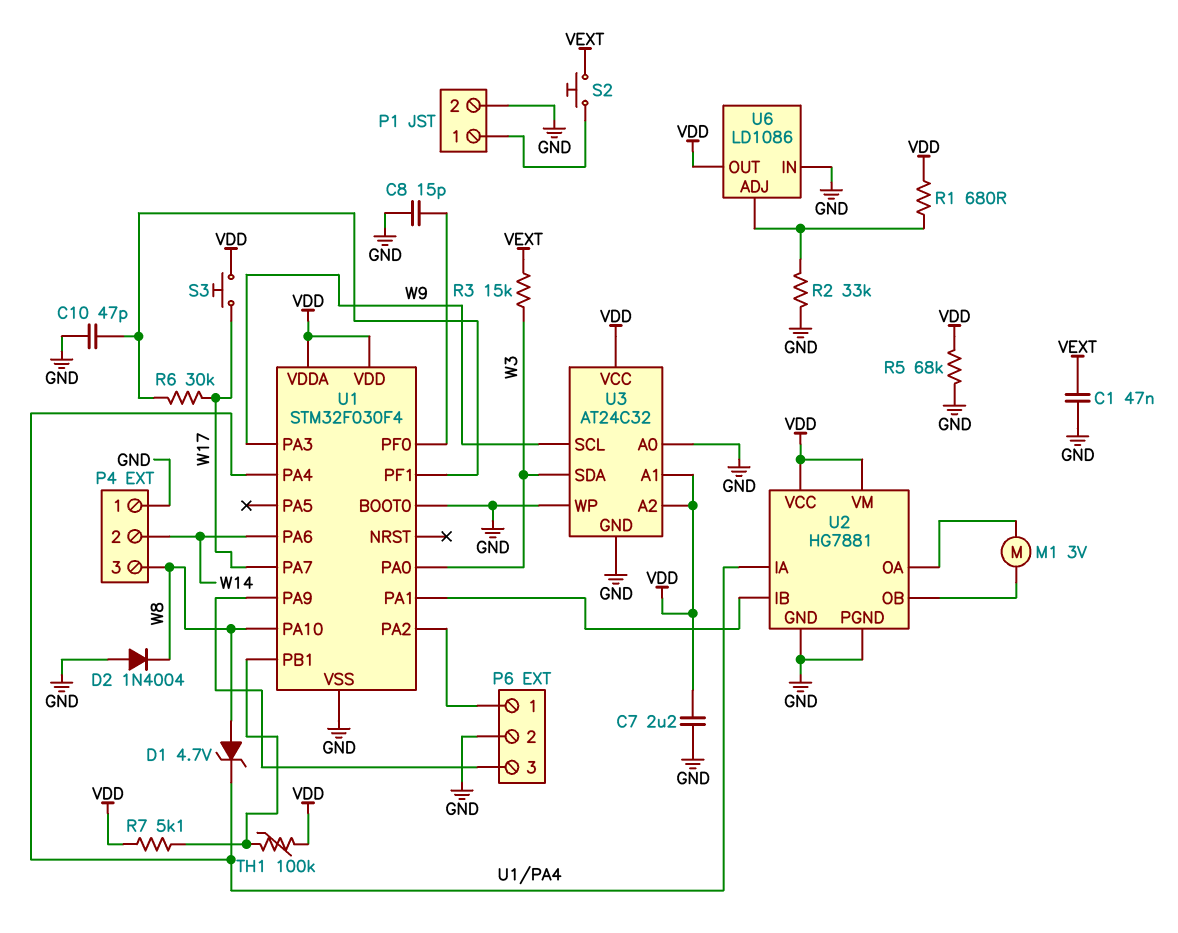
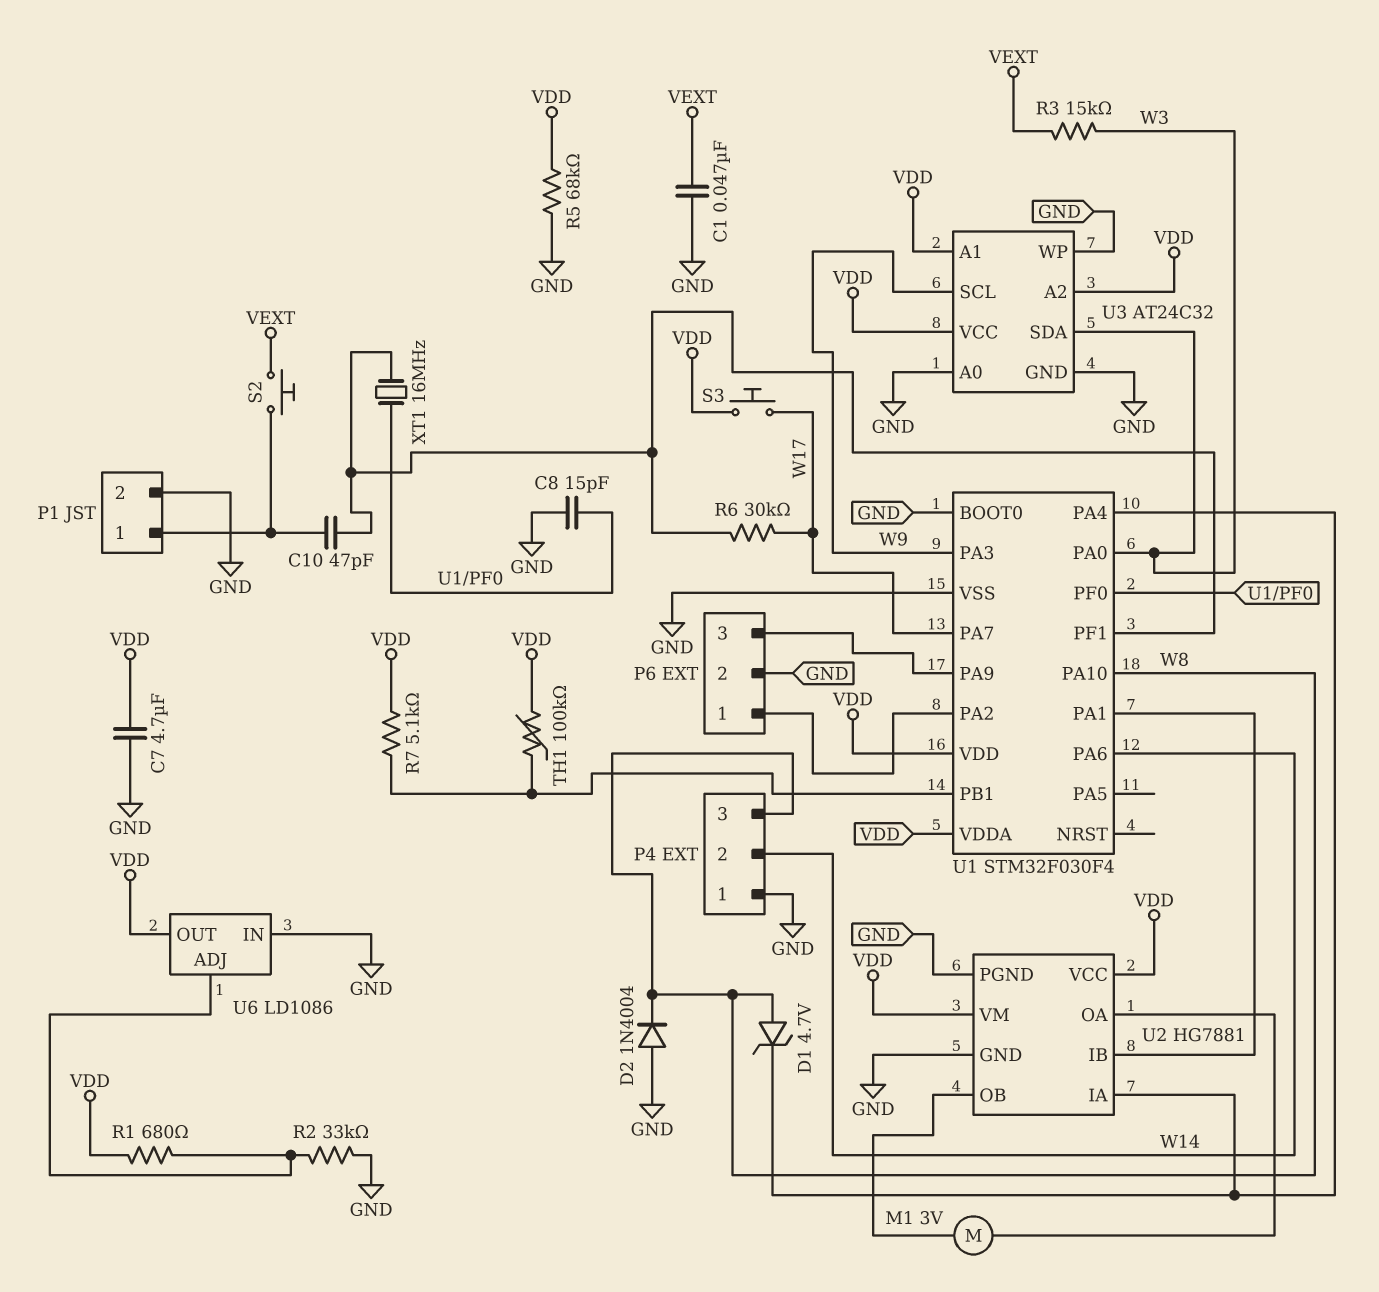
C7: 2.2uF (GND, VDD) -> 4.7uF (GND, VDD)
C10: 47pF (GND, U1/PF1) -> 47pF (P1/1, U1/PF1)
XT1: none -> 16MHz (U1/PF0, U1/PF1)

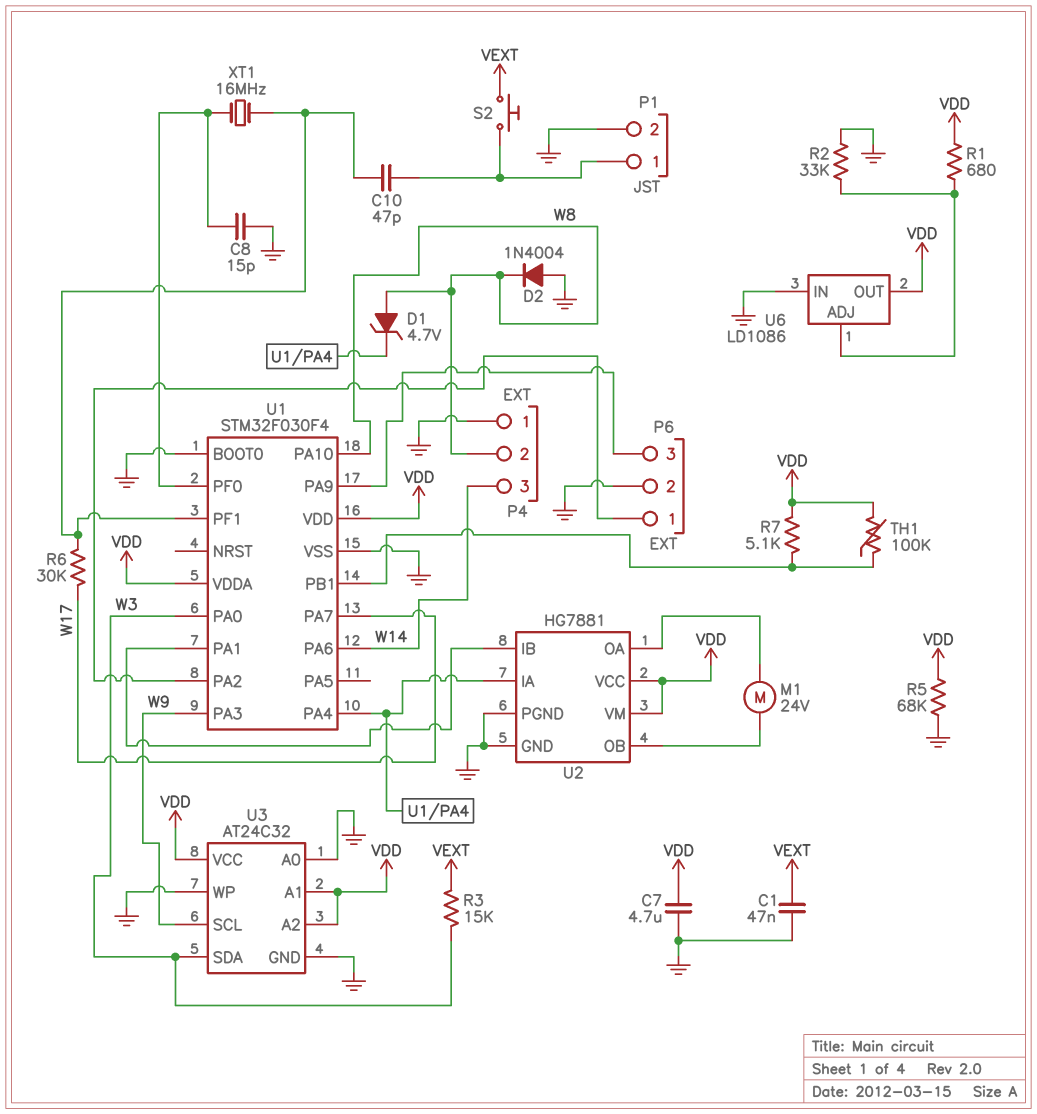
M1: motor 3V (U2/OA, U2/OB) -> motor 24V (U2/OA, U2/OB)
P4 pin 2: W14 -> W8
P4 pin 3: W8 -> W14
S3: button (VDD, W17) -> none

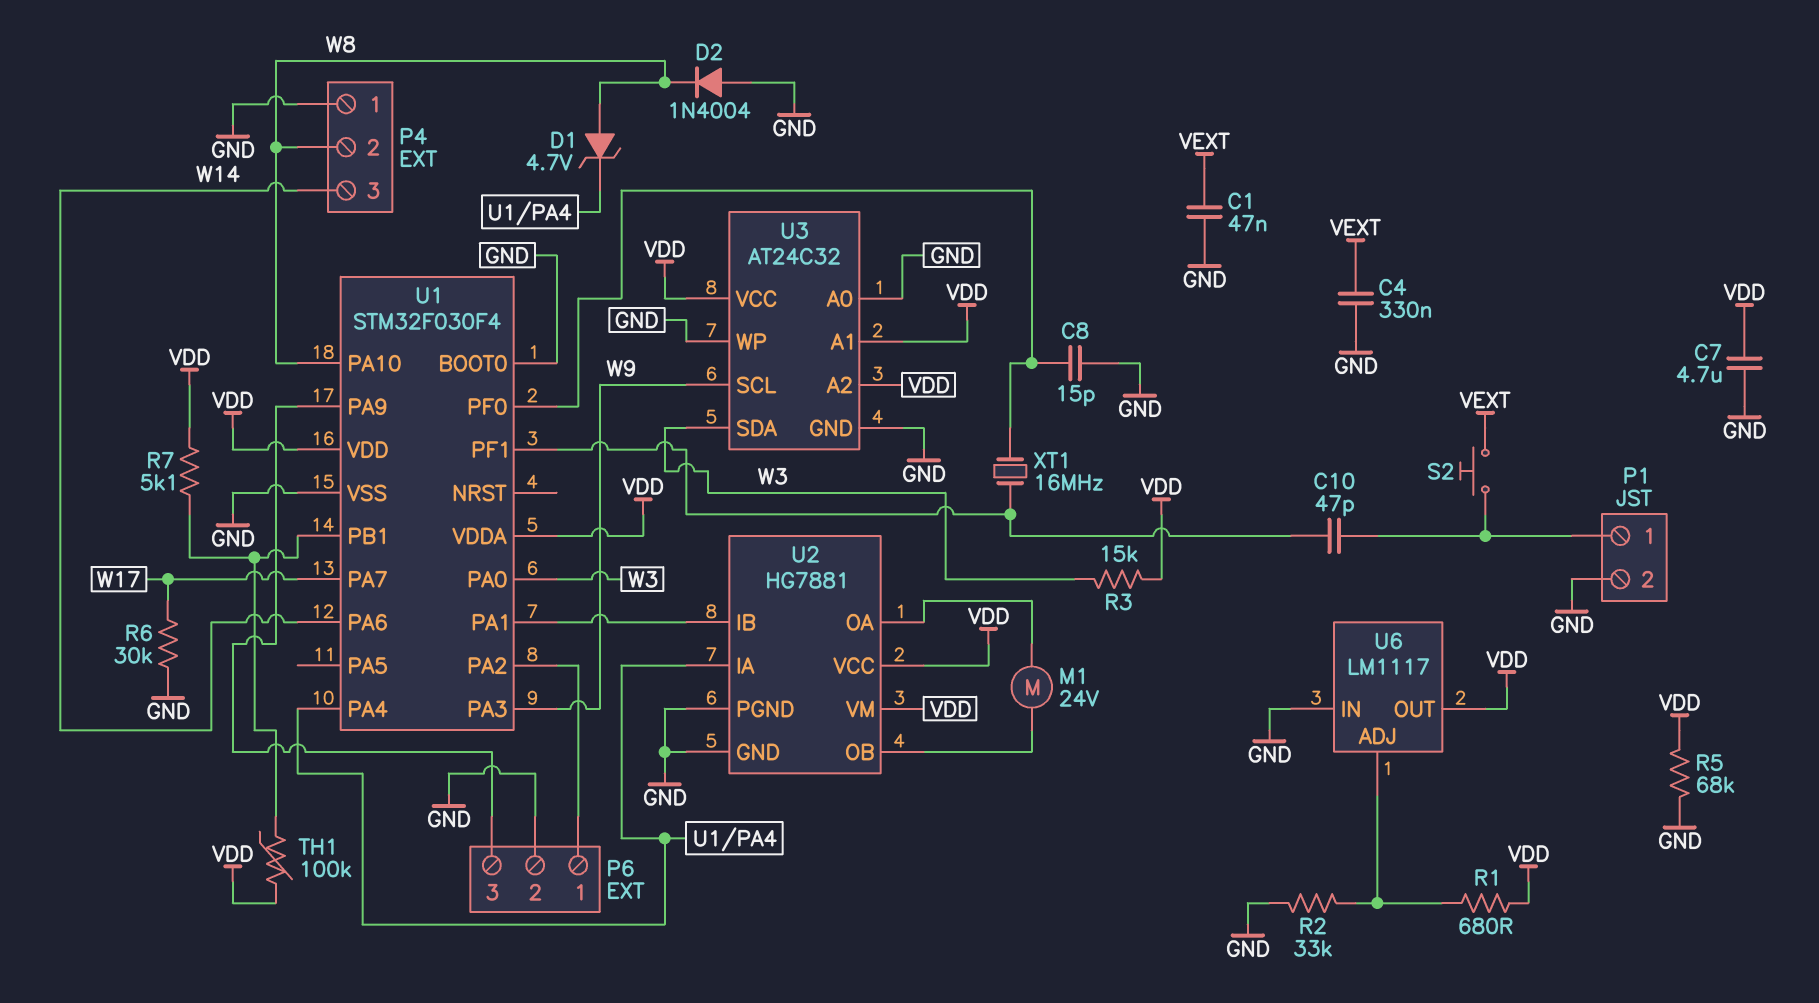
C4: none -> 330nF (GND, VEXT)
R3: 15k (VEXT, W3) -> 15k (VDD, W3)
R6: 30k (U1/PF1, W17) -> 30k (GND, W17)
U6: LD1086 -> LM1117

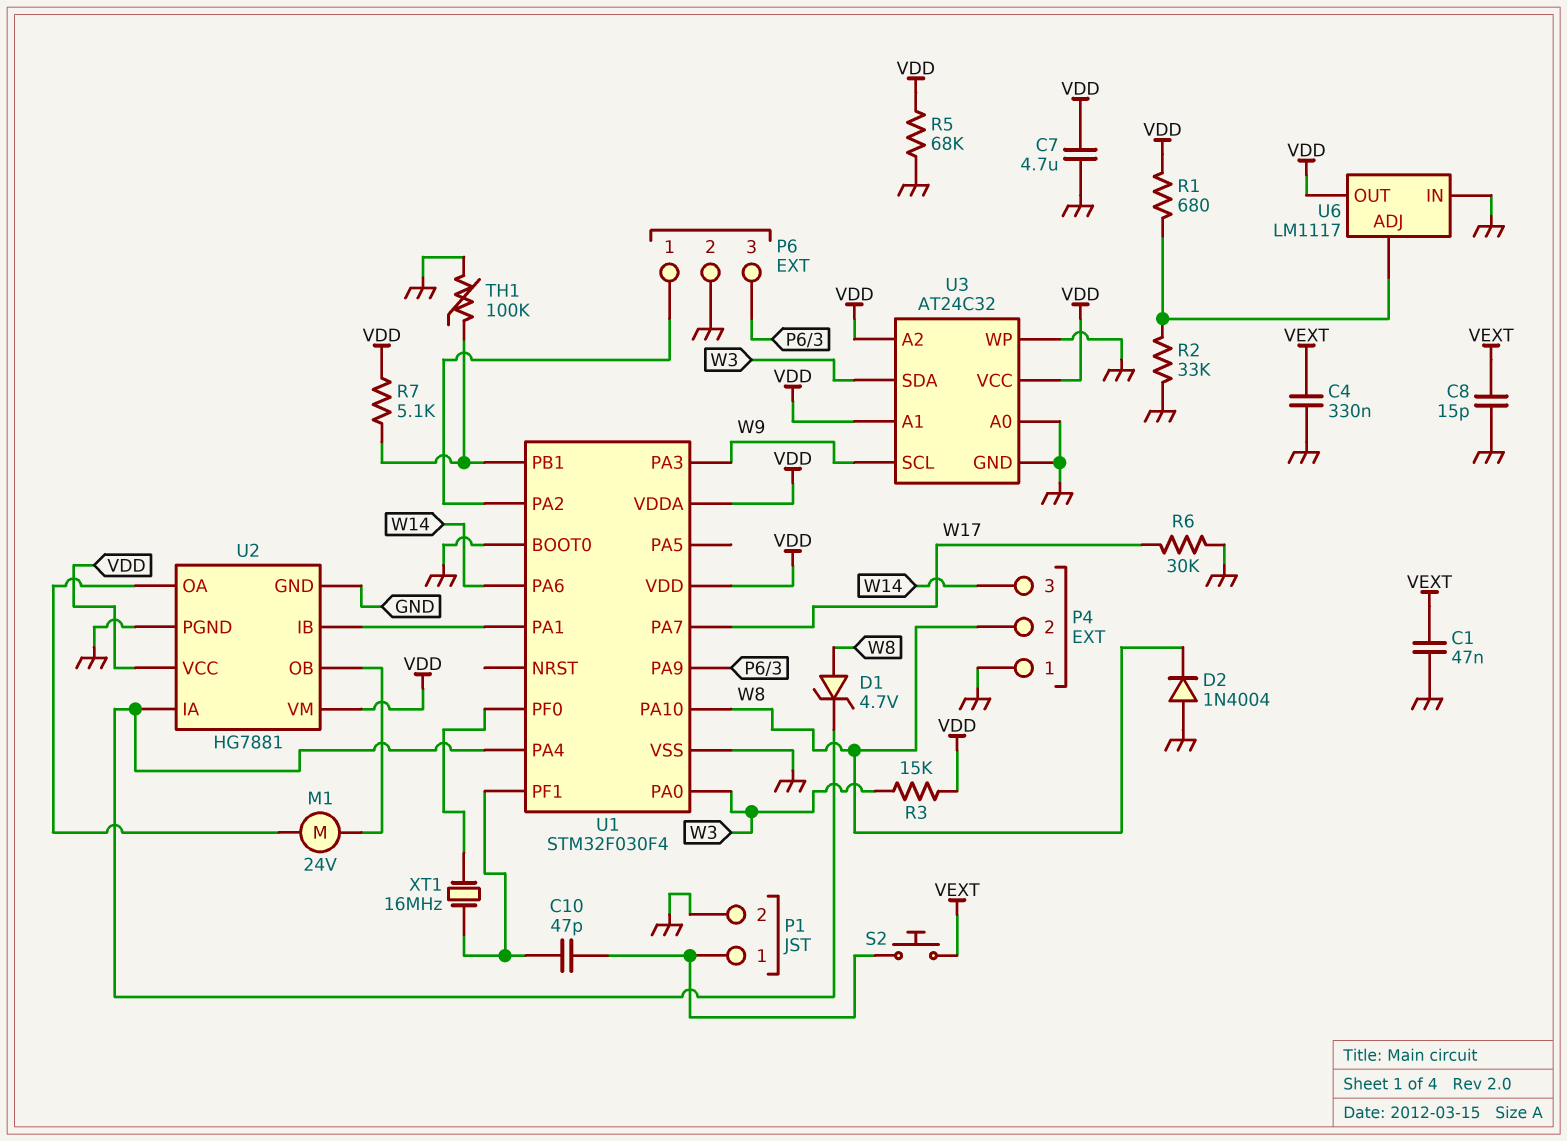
C8: 15pF (GND, U1/PF0) -> 15pF (GND, VEXT)
TH1: 100k (U1/PB1, VDD) -> 100k (GND, U1/PB1)

